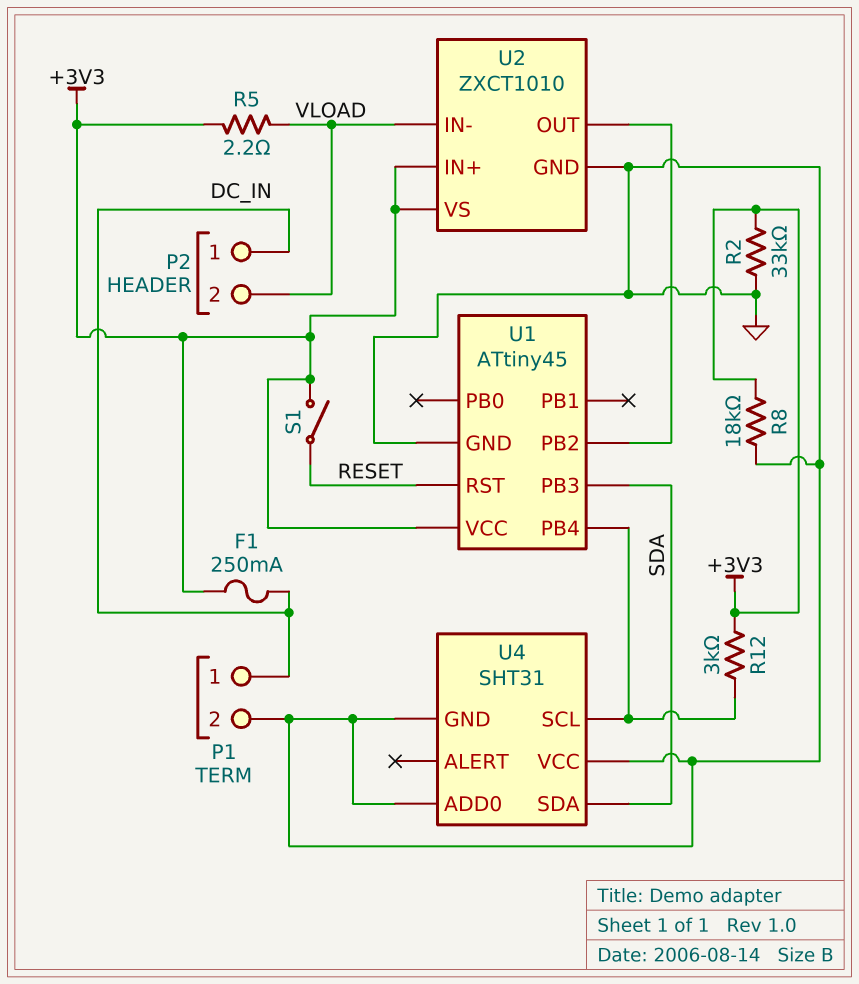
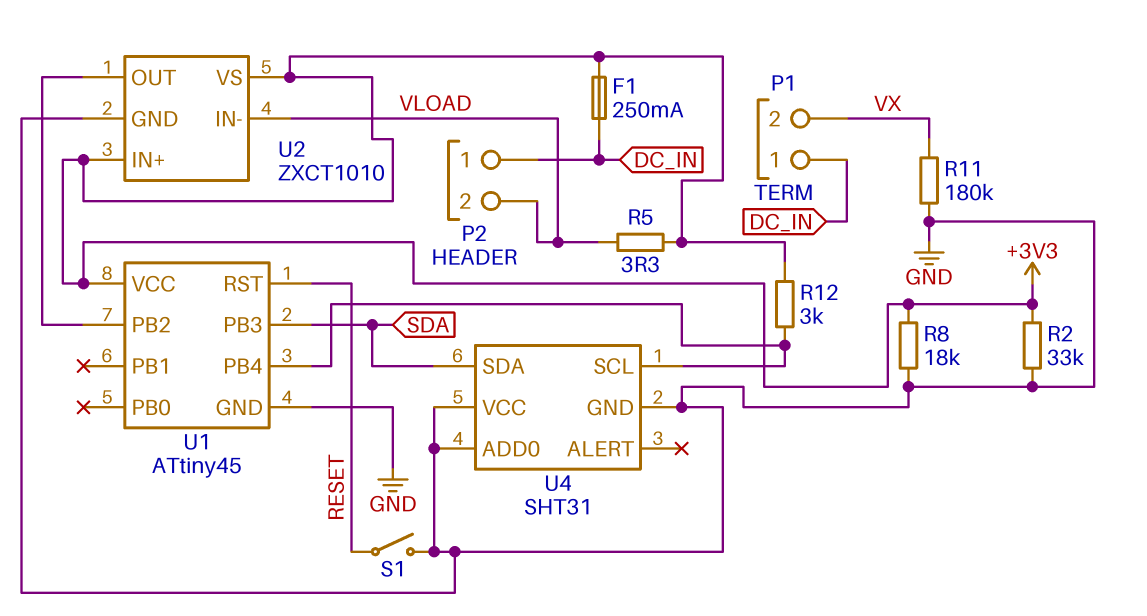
P1 pin 2: GND -> VX
R5: 2.2 (+3V3, VLOAD) -> 3.3 (+3V3, VLOAD)
R11: none -> 180k (GND, VX)
S1: switch (+3V3, RESET) -> switch (GND, RESET)

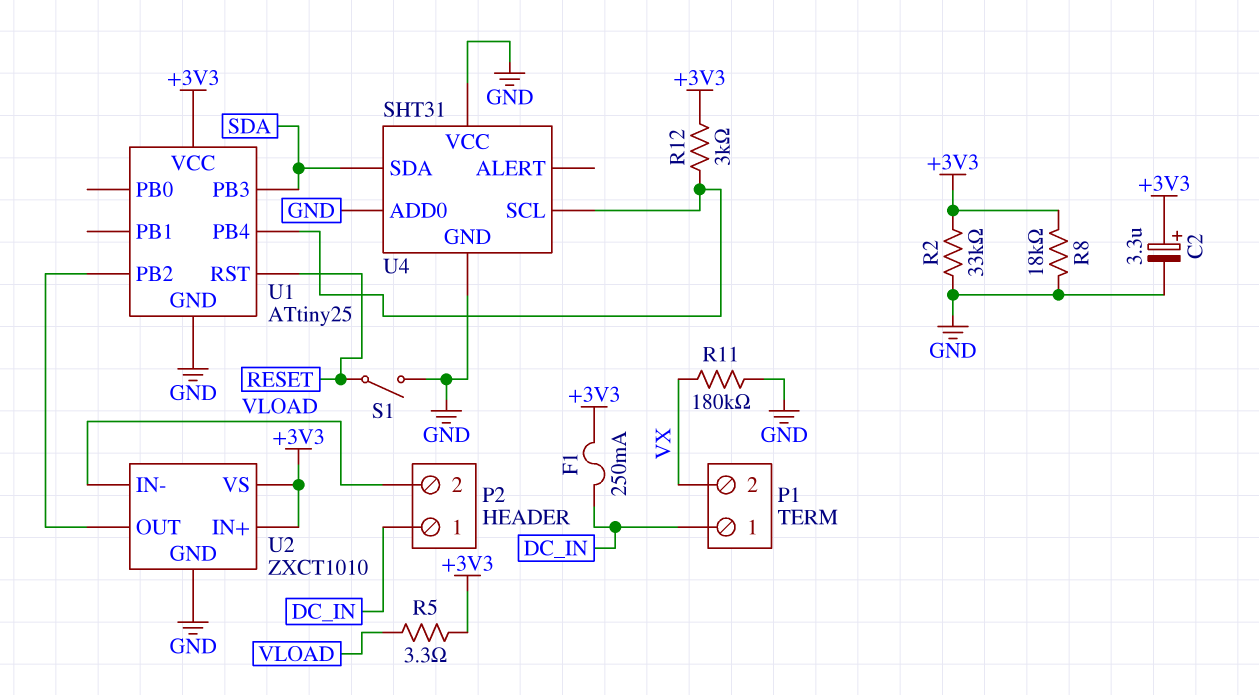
C2: none -> 3.3uF (plus +3V3, minus GND)
U1: ATtiny45 -> ATtiny25

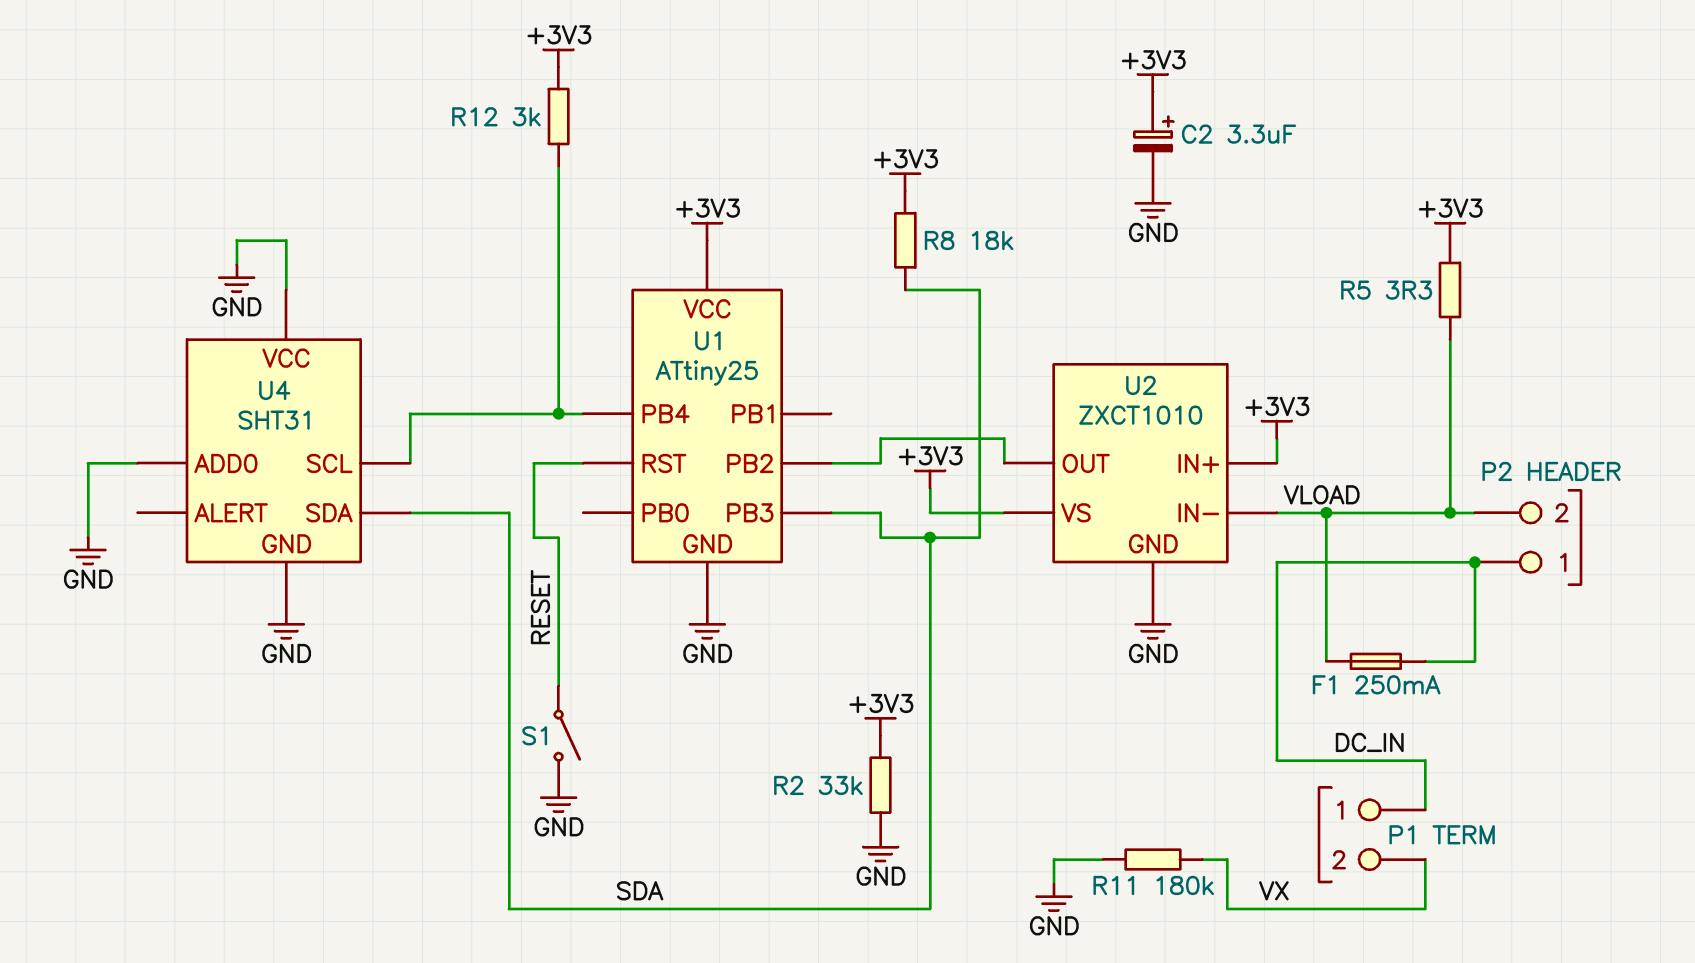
F1: 250mA (+3V3, DC_IN) -> 250mA (DC_IN, VLOAD)
R8: 18k (+3V3, GND) -> 18k (+3V3, SDA)

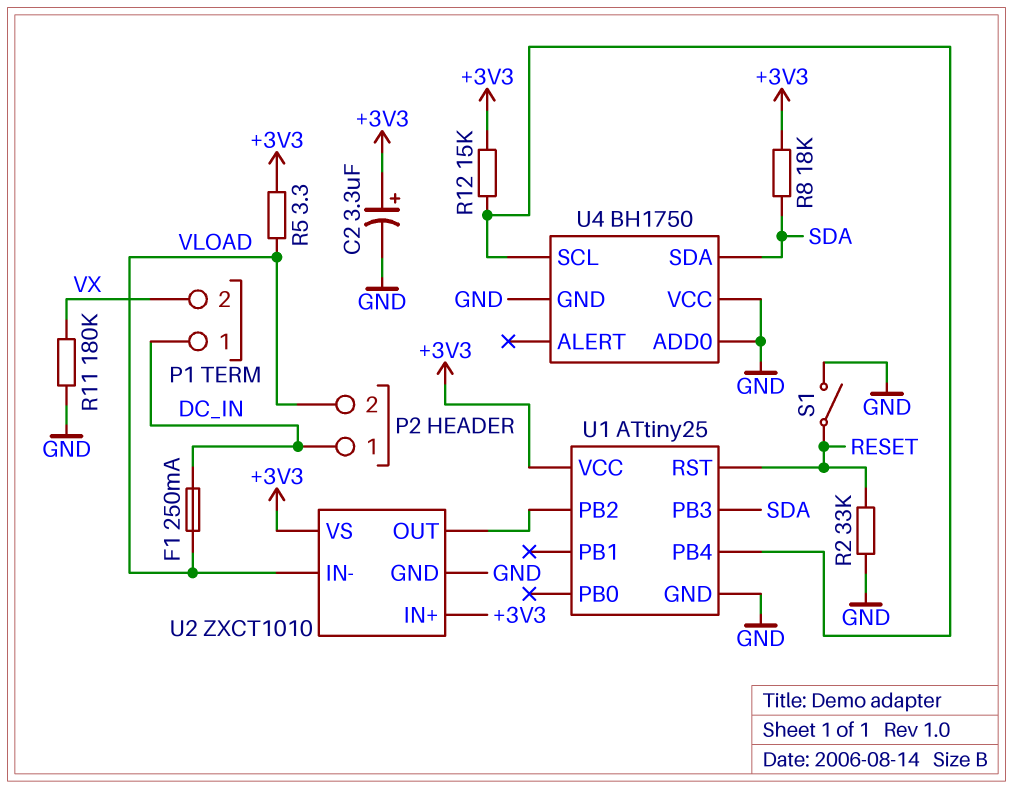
R2: 33k (+3V3, GND) -> 33k (GND, RESET)
R12: 3k (+3V3, U1/PB4) -> 15k (+3V3, U1/PB4)
U4: SHT31 -> BH1750

